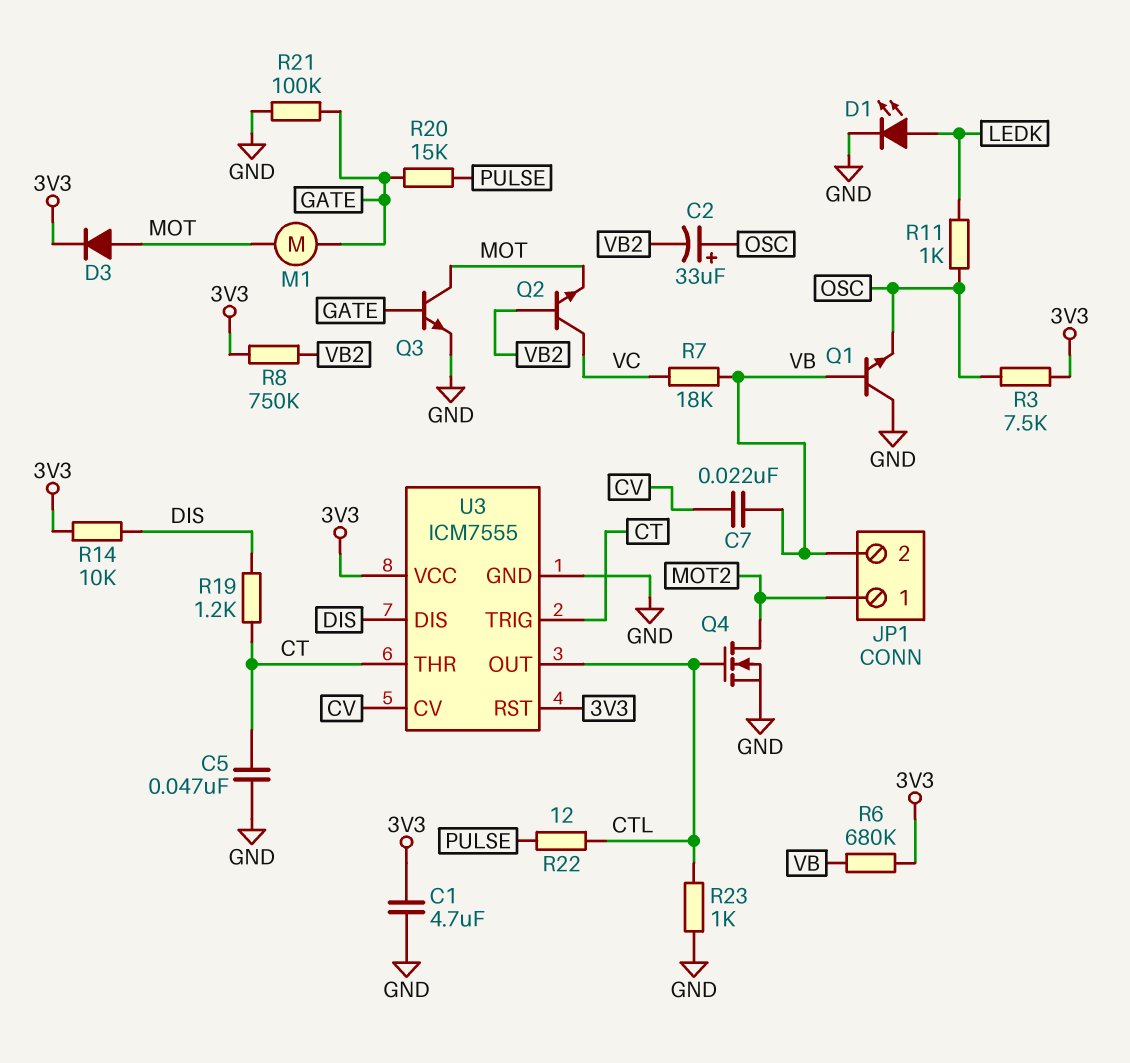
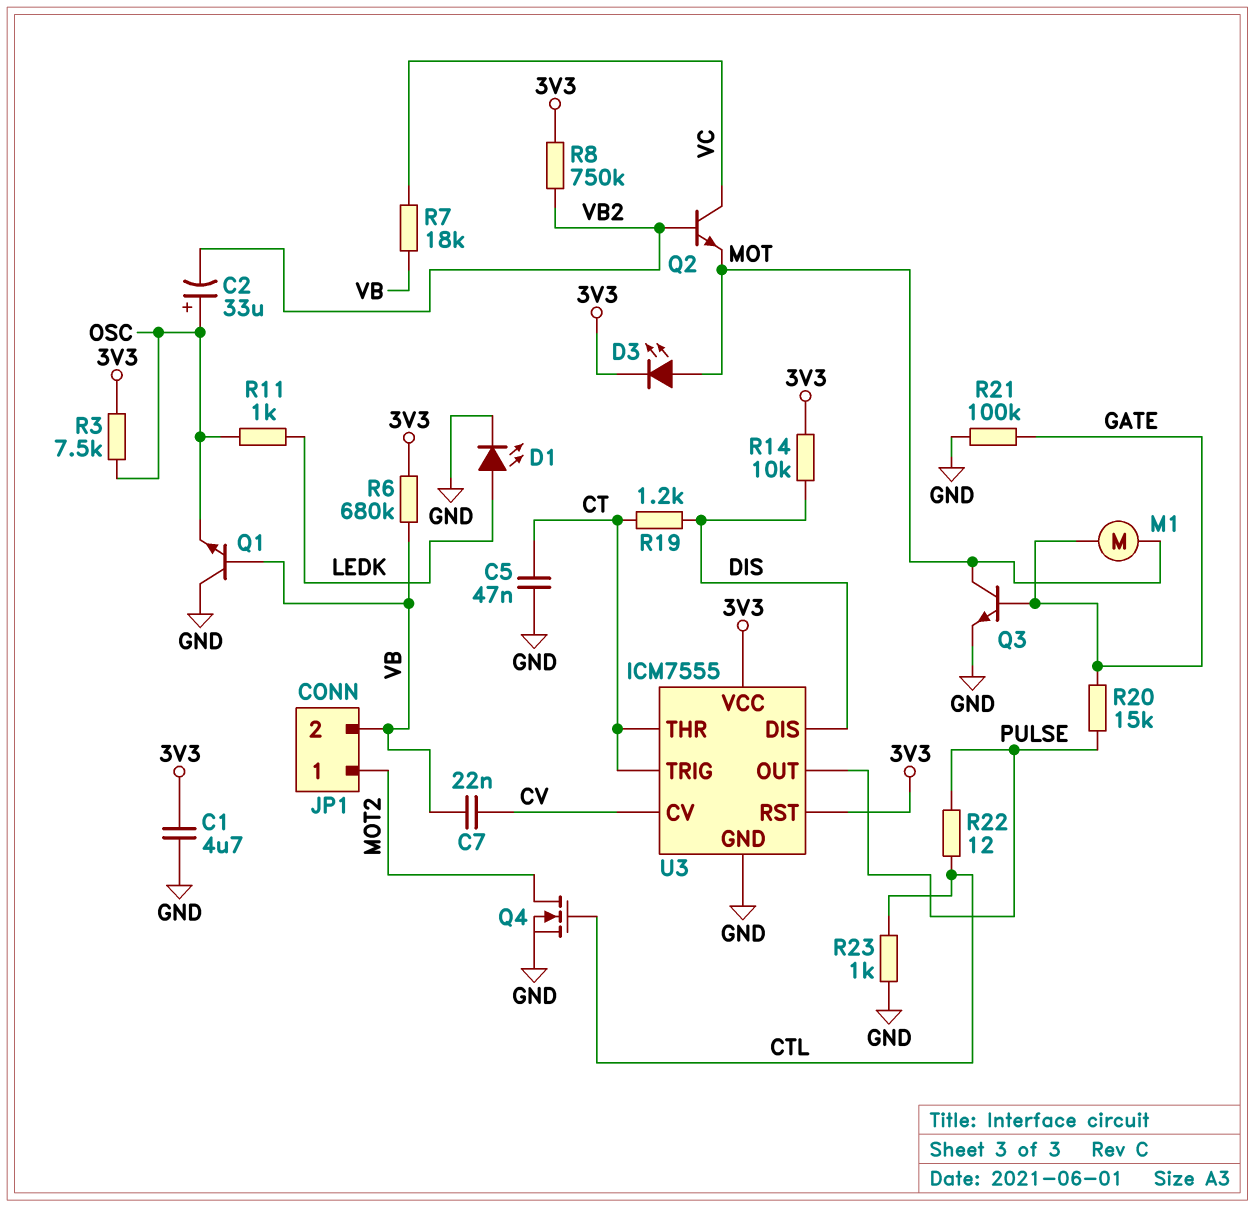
D3: diode (A MOT, K 3V3) -> LED (A MOT, K 3V3)
U3 pin OUT: CTL -> PULSE

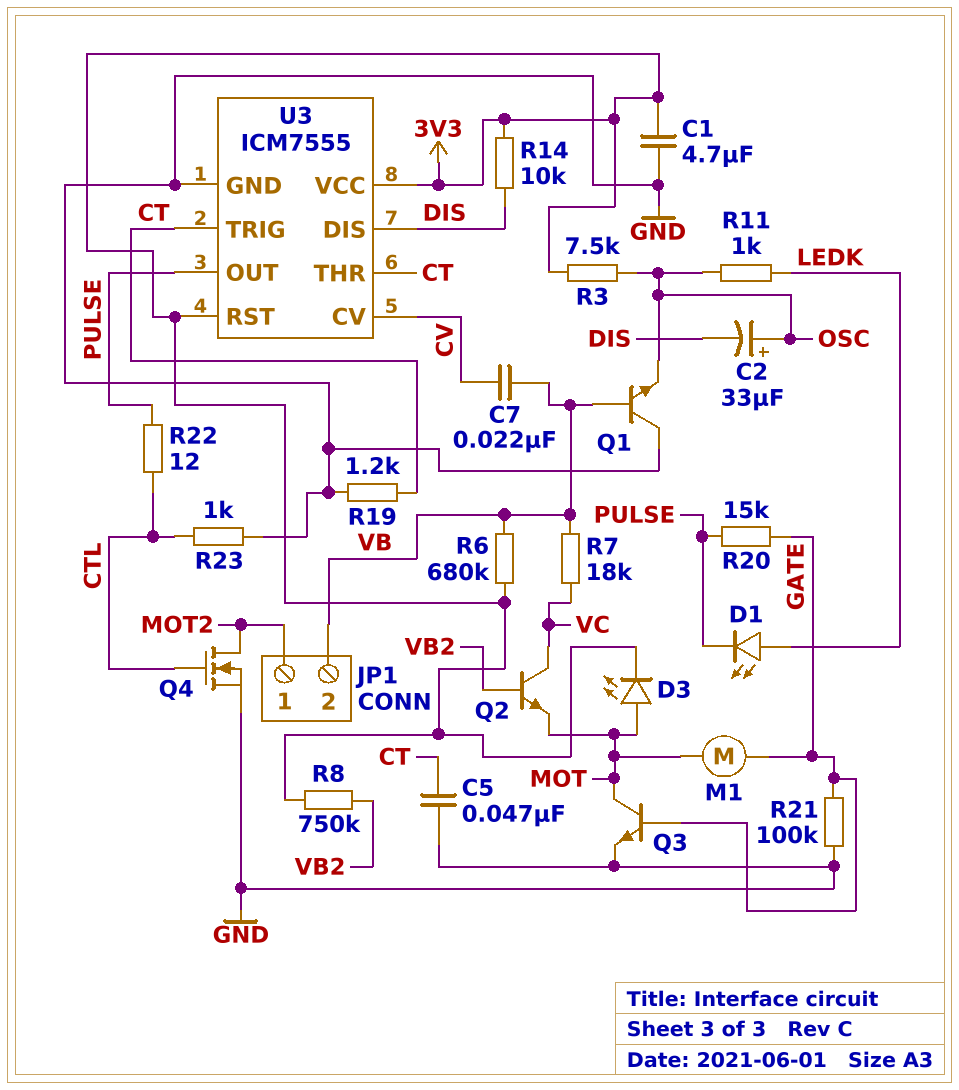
C2: 33uF (plus OSC, minus VB2) -> 33uF (plus OSC, minus DIS)
D1: LED (A LEDK, K GND) -> LED (A LEDK, K PULSE)
R19: 1.2k (CT, DIS) -> 1.2k (CT, GND)

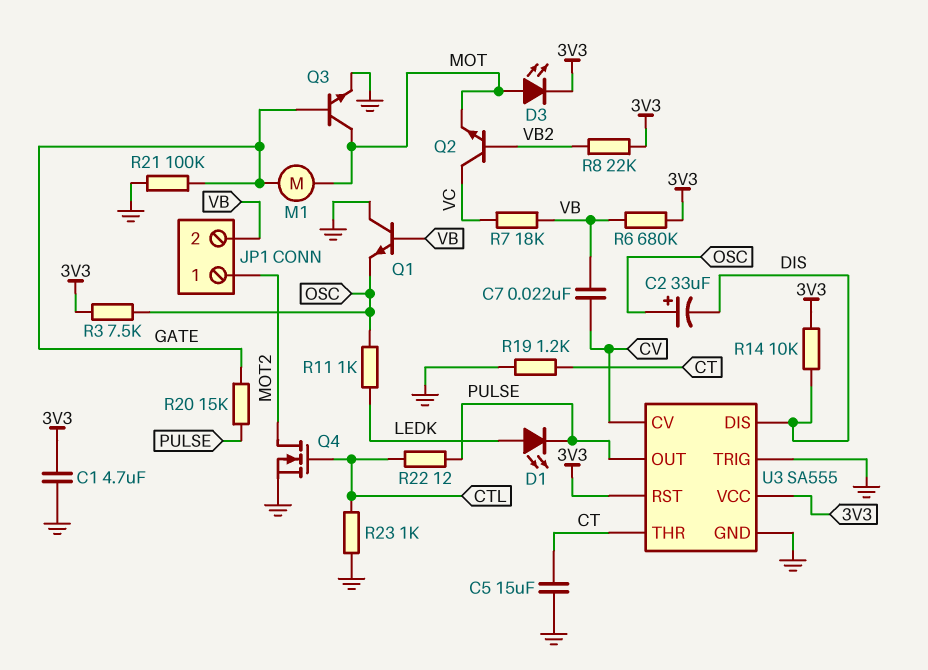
C5: 47nF (CT, GND) -> 15uF (CT, GND)
R8: 750k (3V3, VB2) -> 22k (3V3, VB2)
U3: ICM7555 -> SA555
U3 pin TRIG: CT -> GND

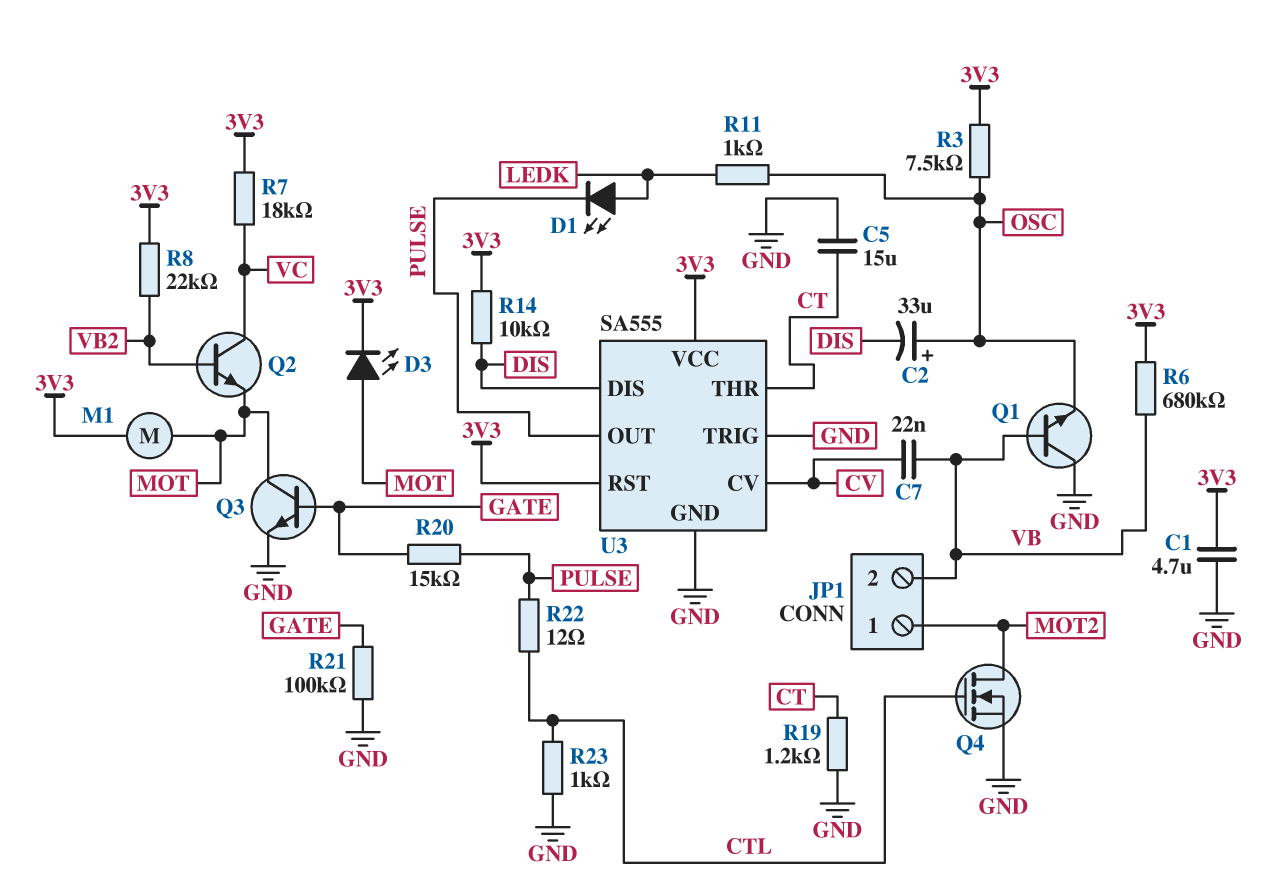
M1: motor (GATE, MOT) -> motor (3V3, MOT)
R7: 18k (VB, VC) -> 18k (3V3, VC)

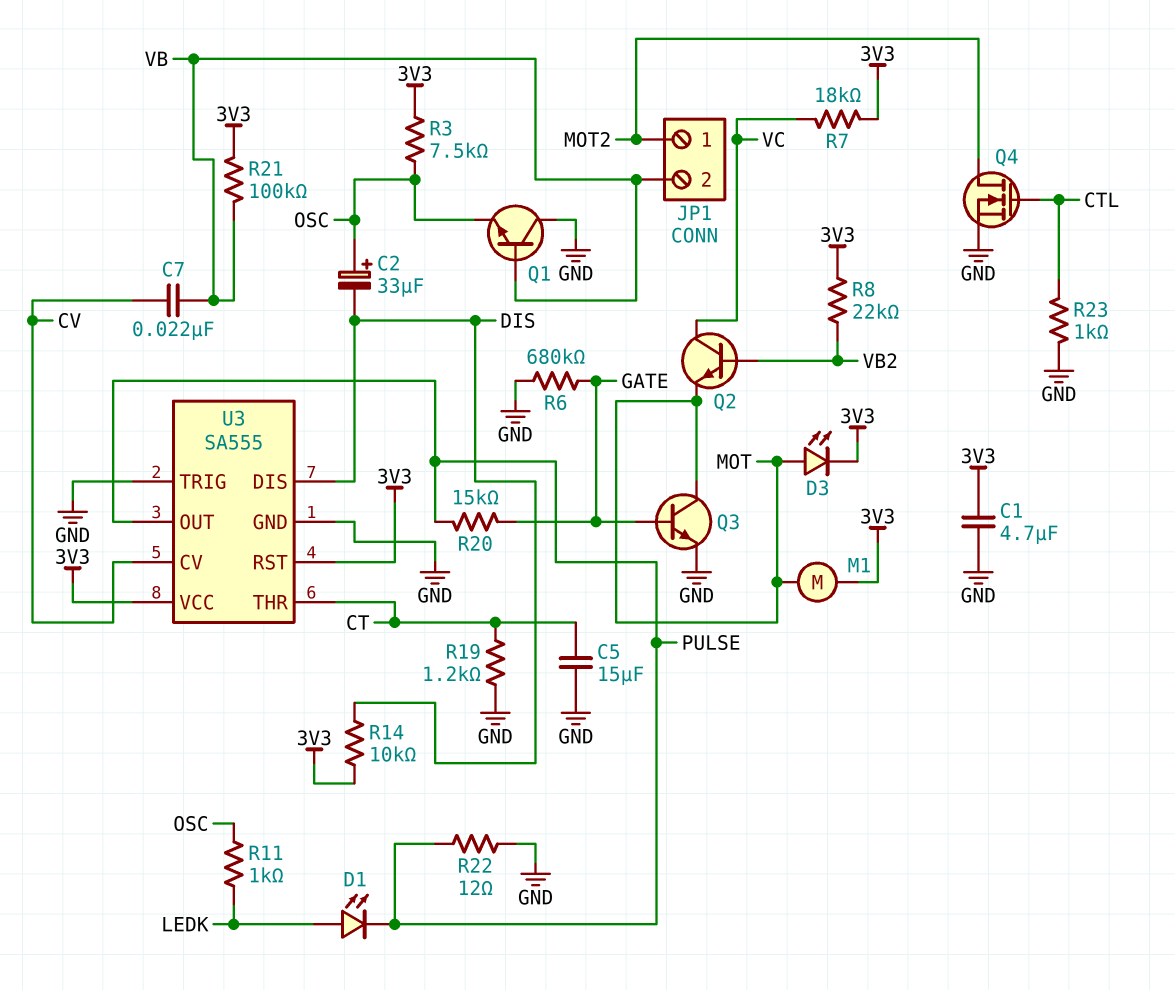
R6: 680k (3V3, VB) -> 680k (GATE, GND)
R21: 100k (GATE, GND) -> 100k (3V3, VB)
R22: 12 (CTL, PULSE) -> 12 (GND, PULSE)

